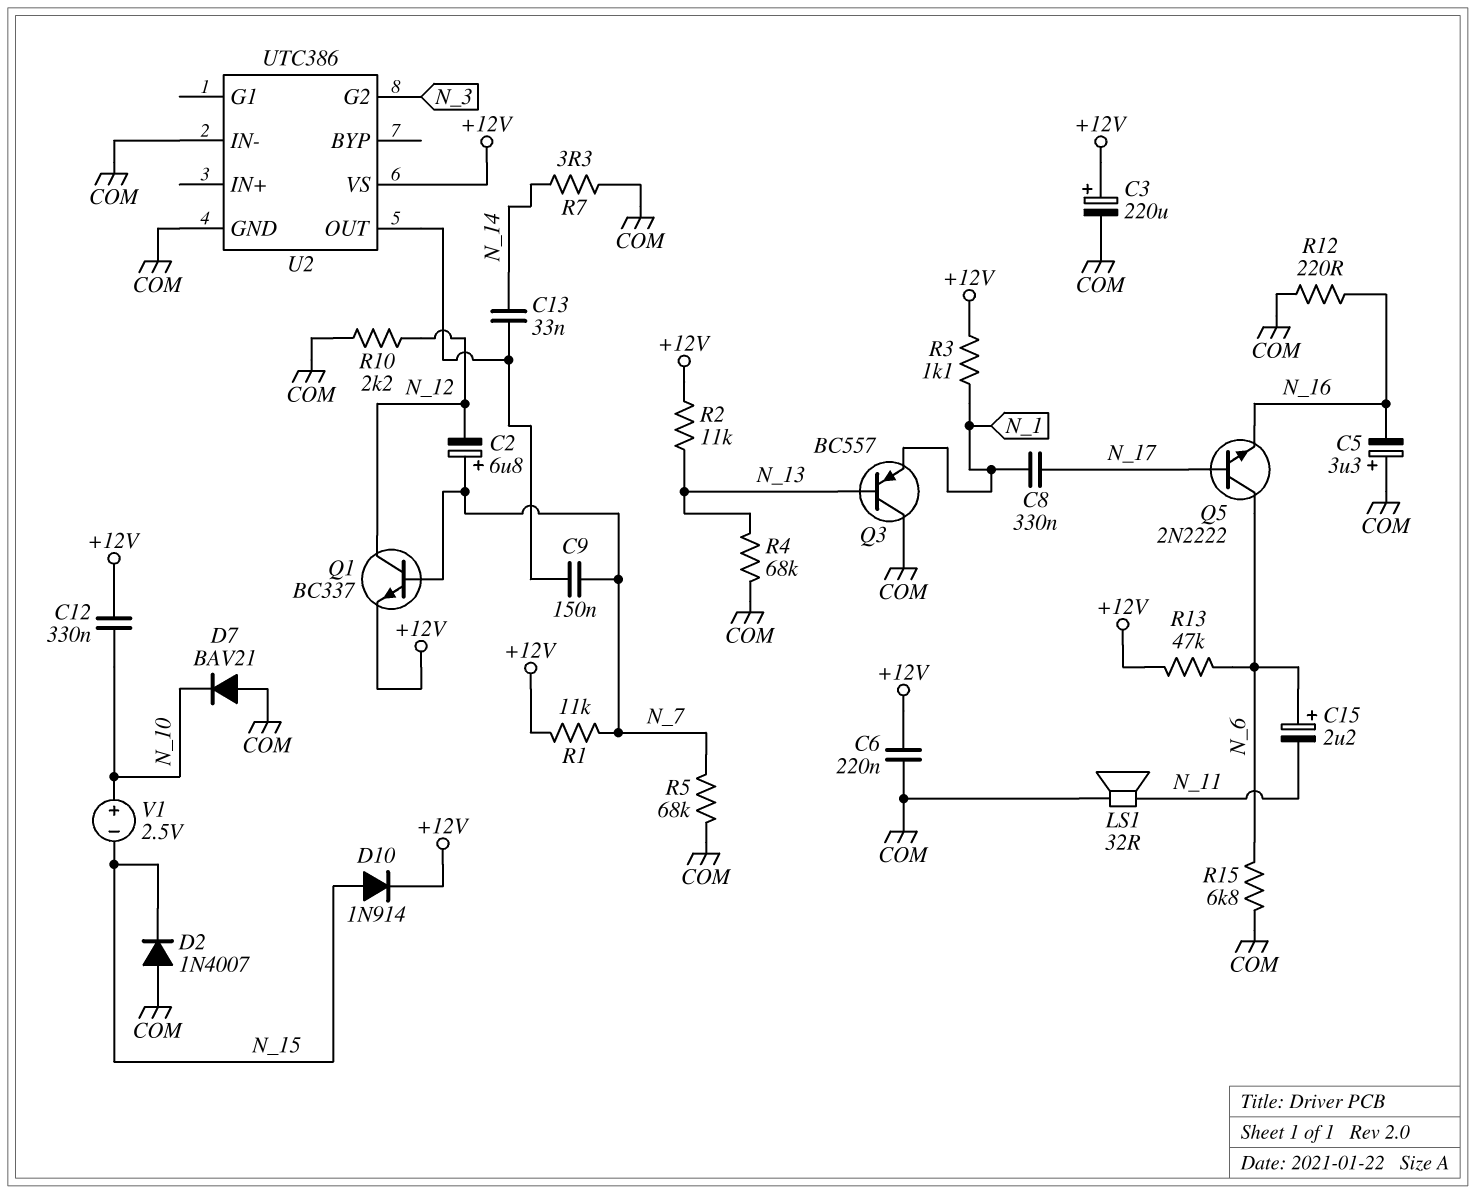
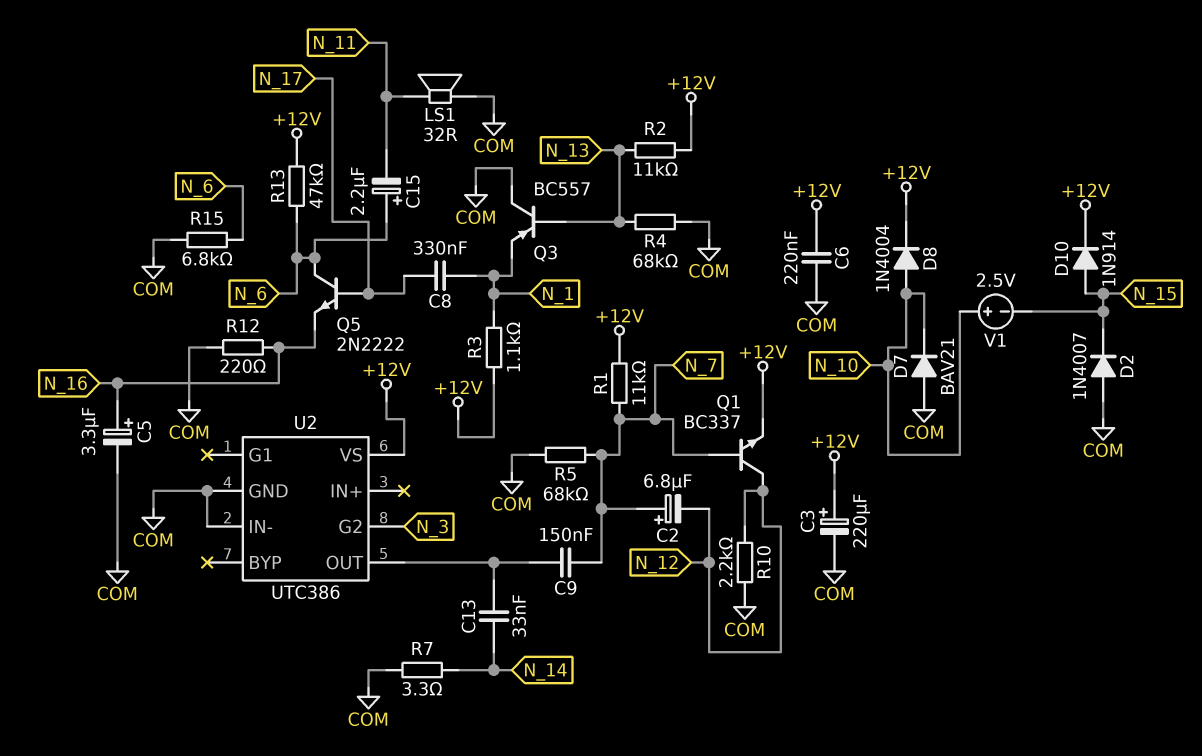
C5: 3.3uF (plus COM, minus N_16) -> 3.3uF (plus N_16, minus COM)
C12: 330nF (+12V, N_10) -> none
D8: none -> diode 1N4004 (A N_10, K +12V)

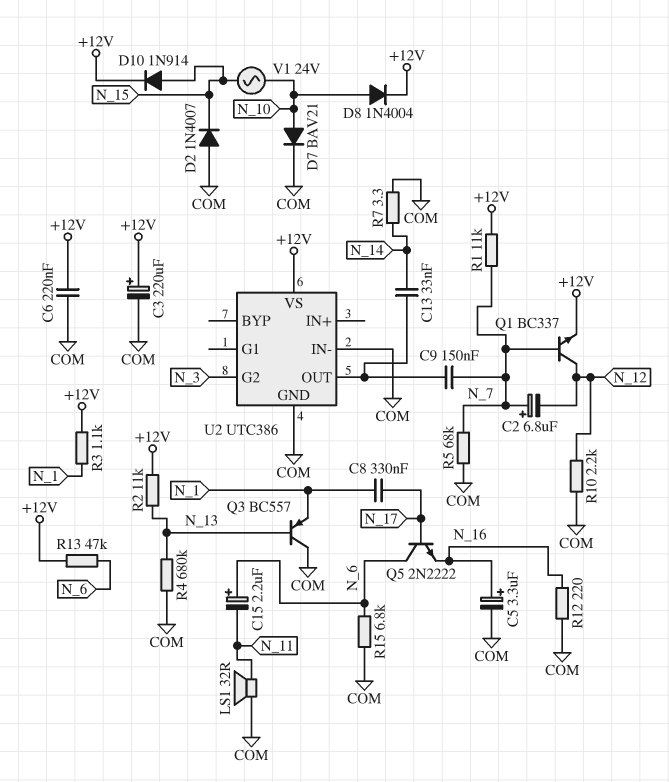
D7: diode BAV21 (A COM, K N_10) -> diode BAV21 (A N_10, K COM)
R4: 68k (COM, N_13) -> 680k (COM, N_13)
V1: 2.5V (plus N_10, minus N_15) -> AC 24V (N_10, N_15)

